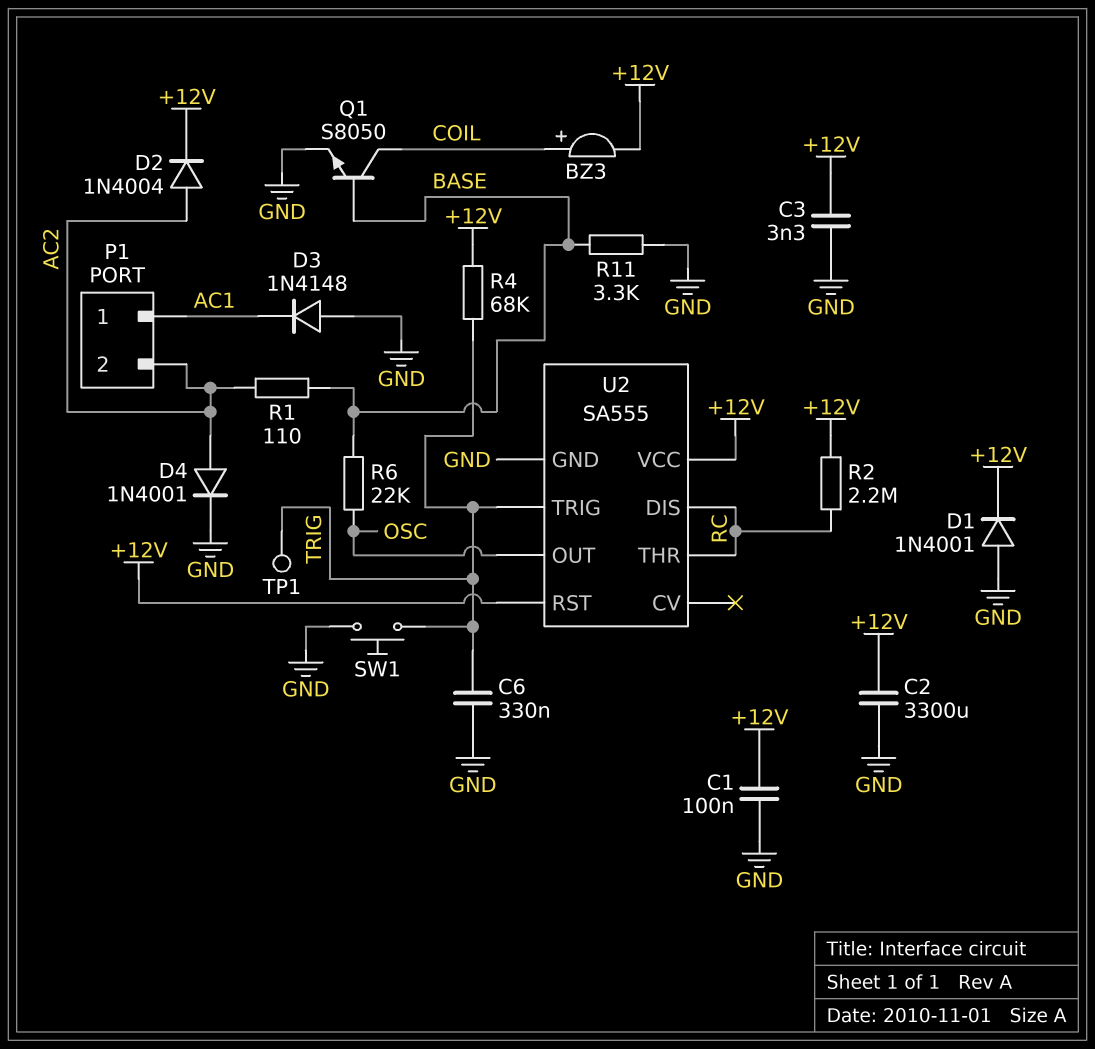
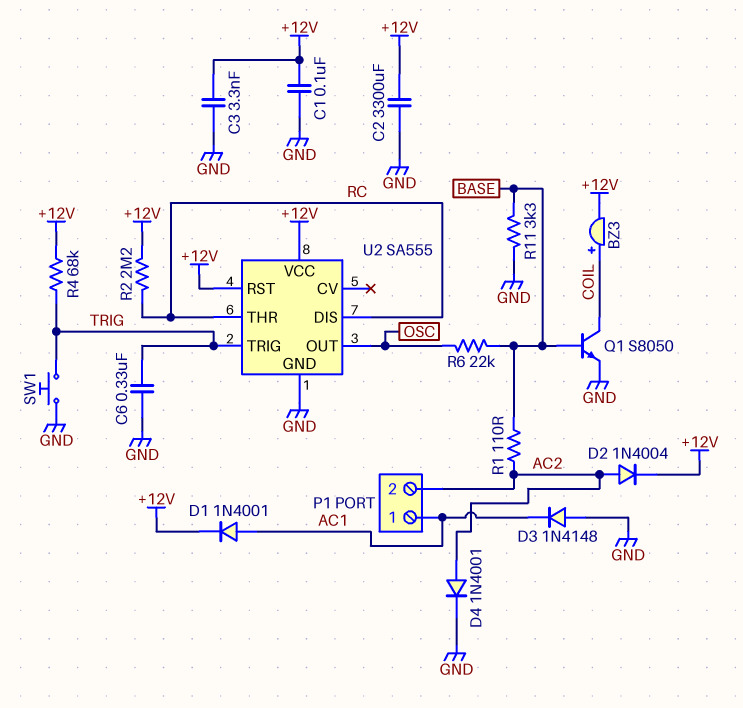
D1: diode 1N4001 (A GND, K +12V) -> diode 1N4001 (A AC1, K +12V)
TP1: test point (TRIG) -> none

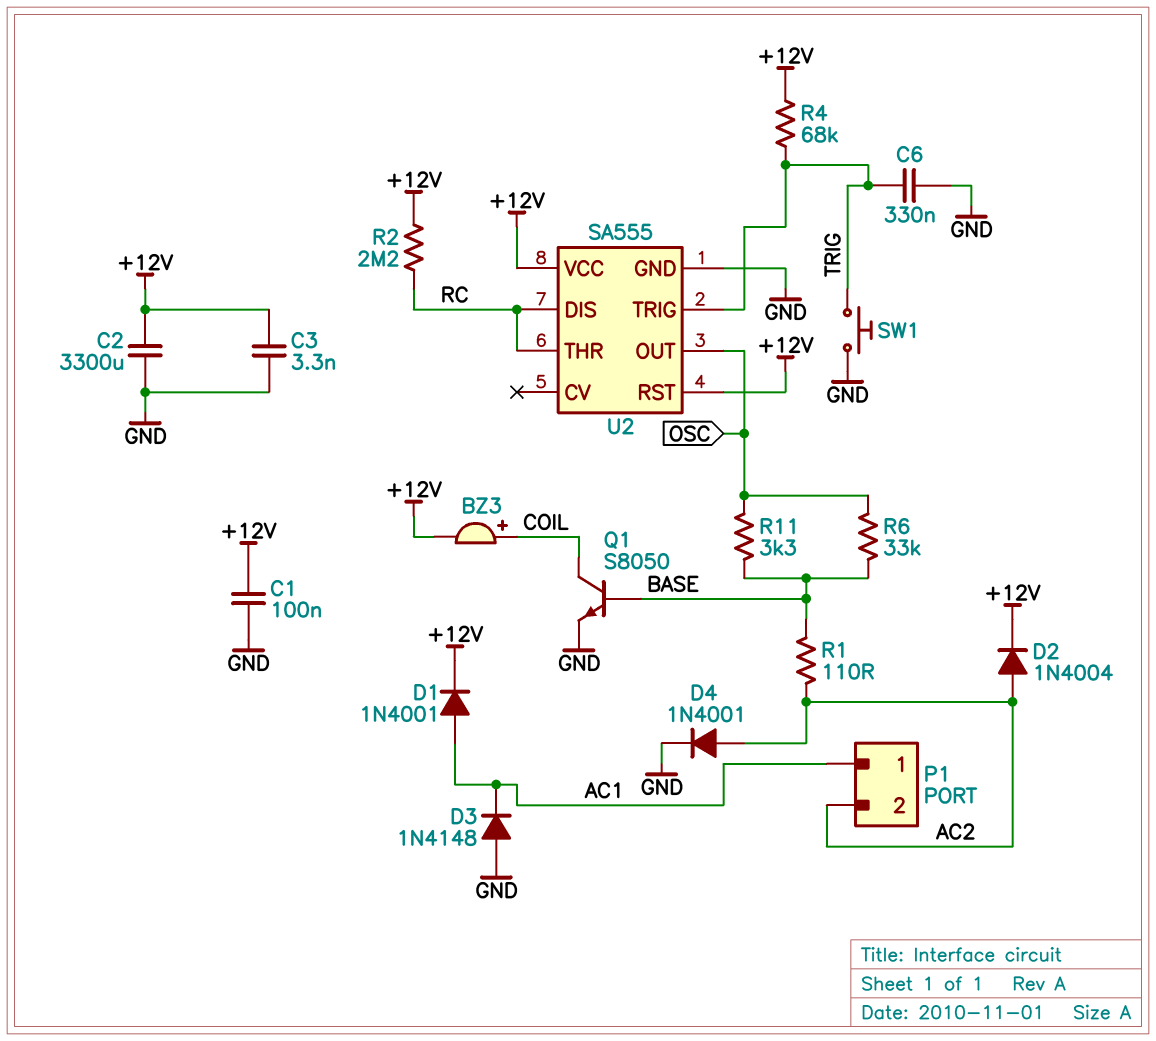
R6: 22k (BASE, OSC) -> 33k (BASE, OSC)
R11: 3.3k (BASE, GND) -> 3.3k (BASE, OSC)

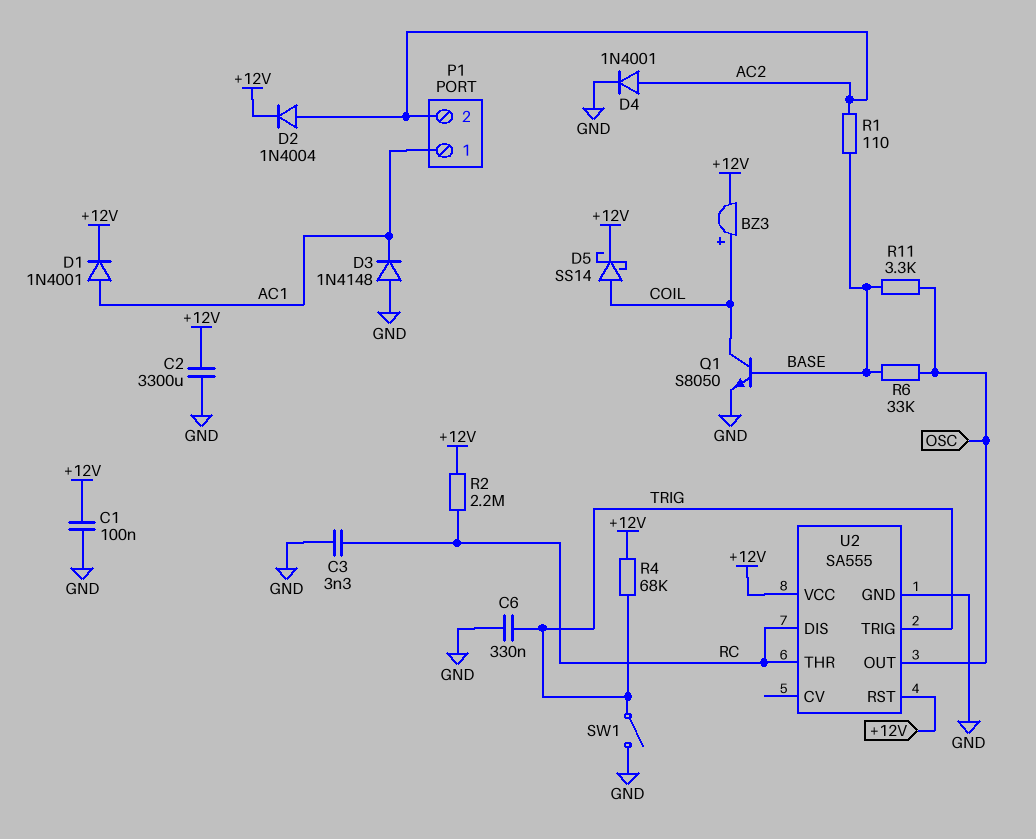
C3: 3.3nF (+12V, GND) -> 3.3nF (GND, RC)
D5: none -> schottky SS14 (A COIL, K +12V)
SW1: button (GND, TRIG) -> switch (GND, TRIG)

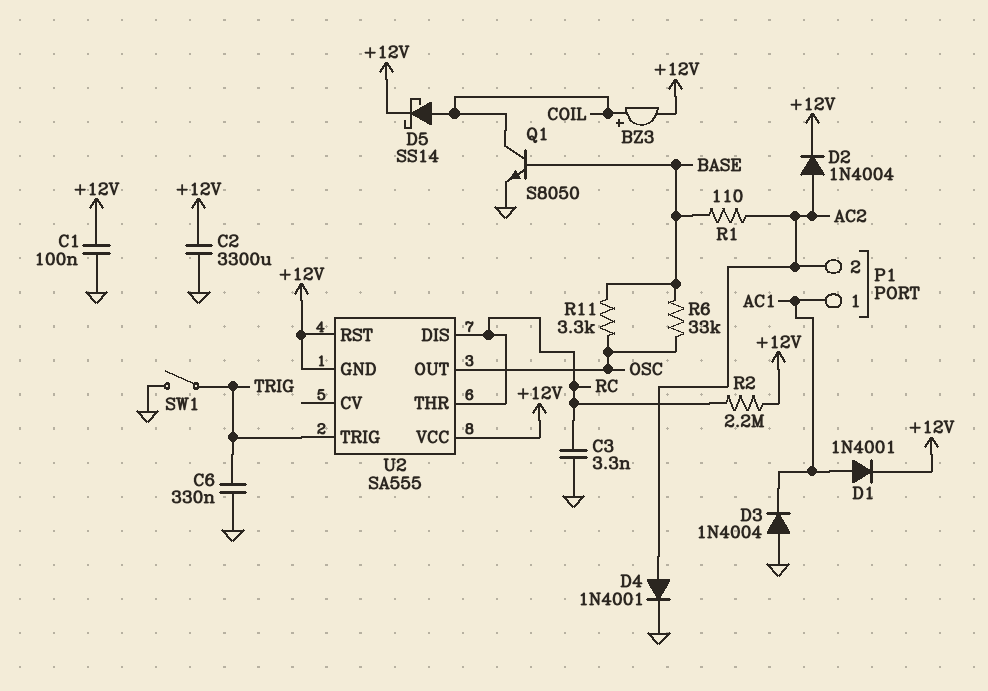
D3: diode 1N4148 (A GND, K AC1) -> diode 1N4004 (A GND, K AC1)
R4: 68k (+12V, TRIG) -> none
U2 pin GND: GND -> +12V

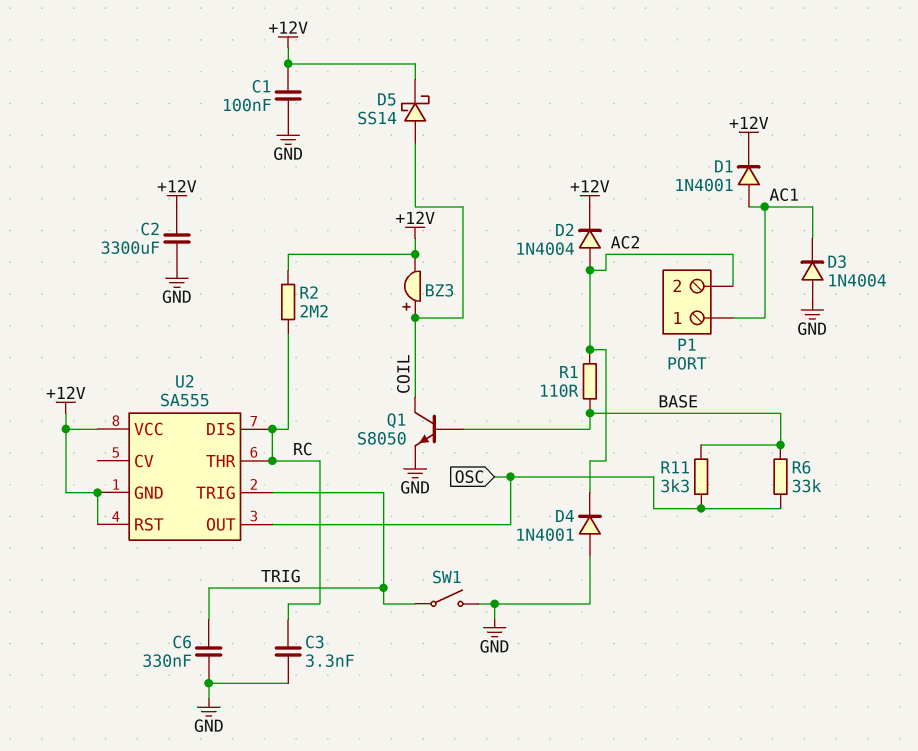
D4: diode 1N4001 (A AC2, K GND) -> diode 1N4001 (A GND, K AC2)

